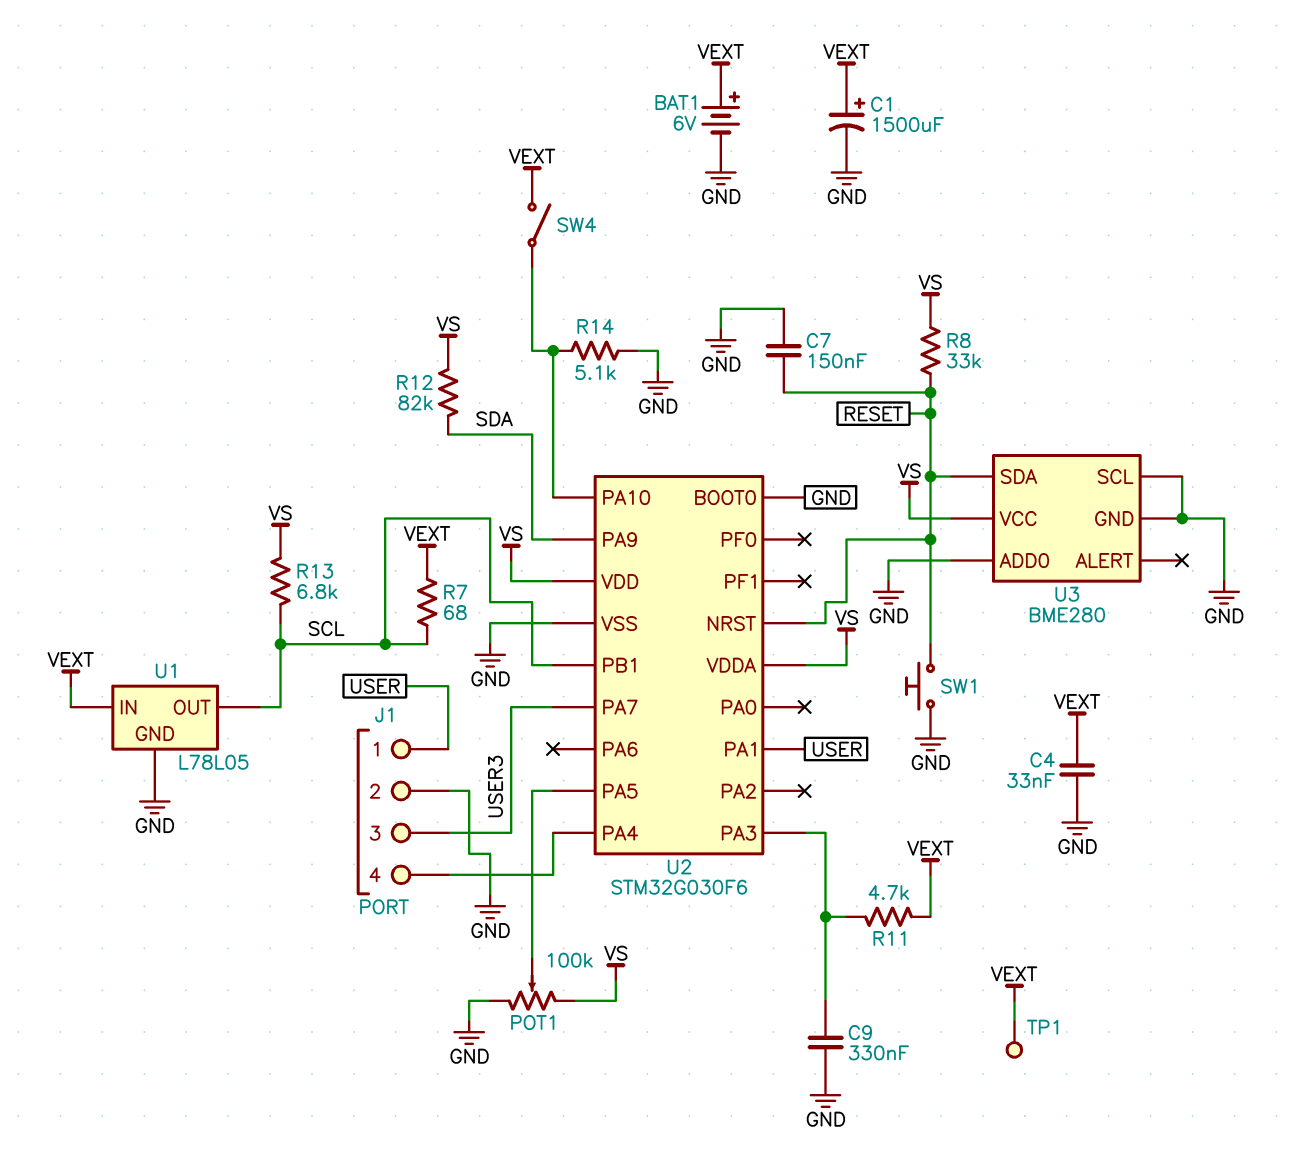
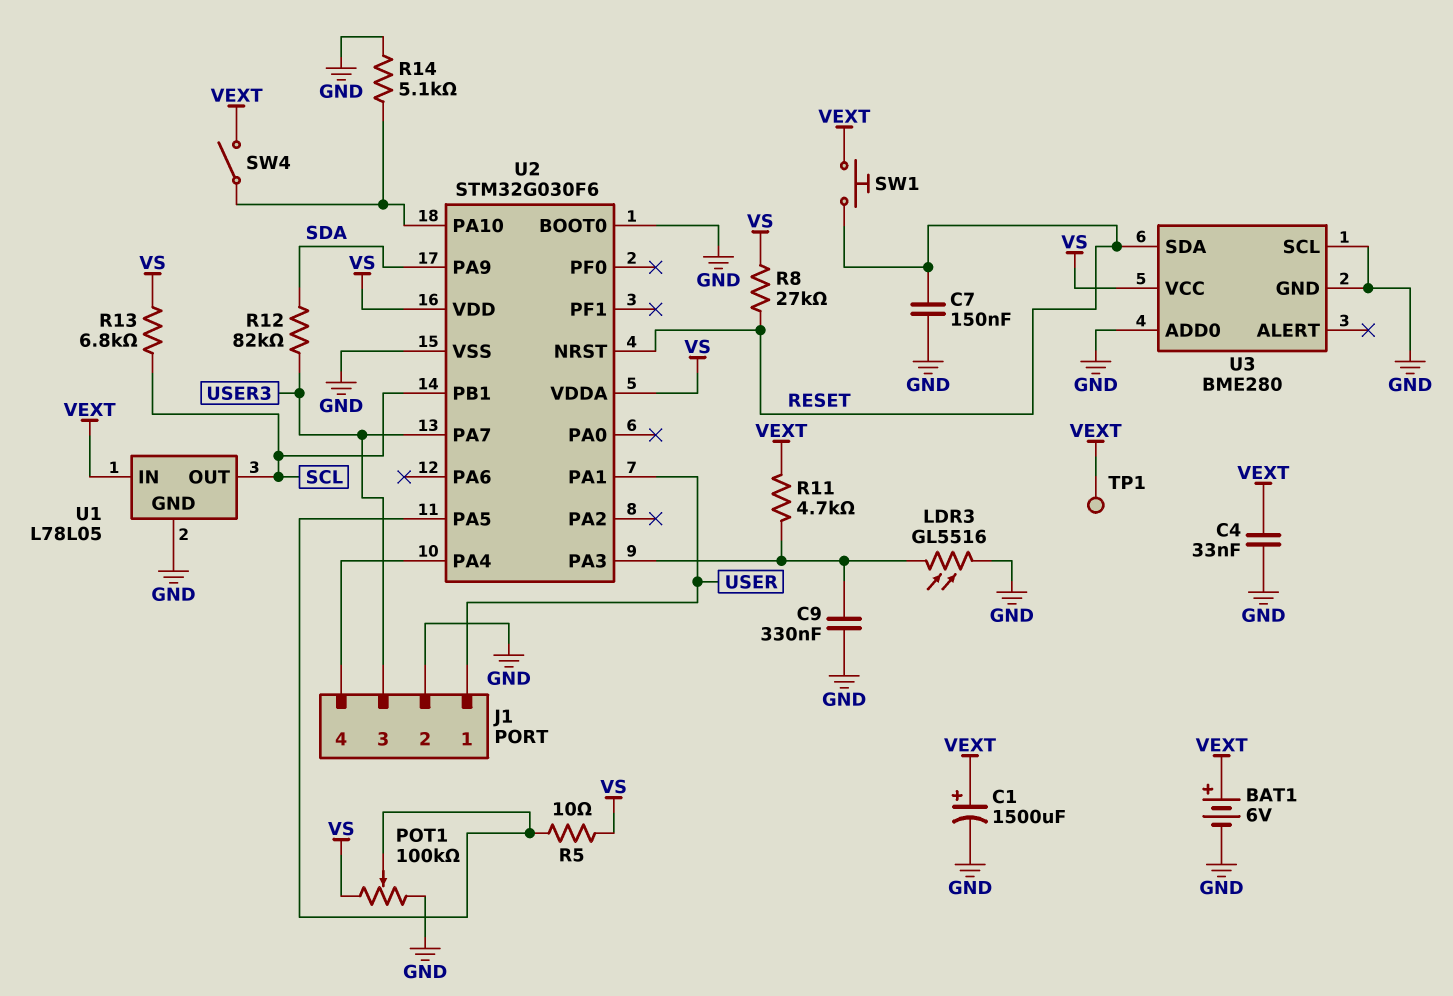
LDR3: none -> GL5516 (GND, U2/PA3)
R5: none -> 10 (U2/PA5, VS)
R7: 68 (SCL, VEXT) -> none
R8: 33k (RESET, VS) -> 27k (RESET, VS)
R12: 82k (SDA, VS) -> 82k (SDA, USER3)
SW1: button (GND, RESET) -> button (RESET, VEXT)

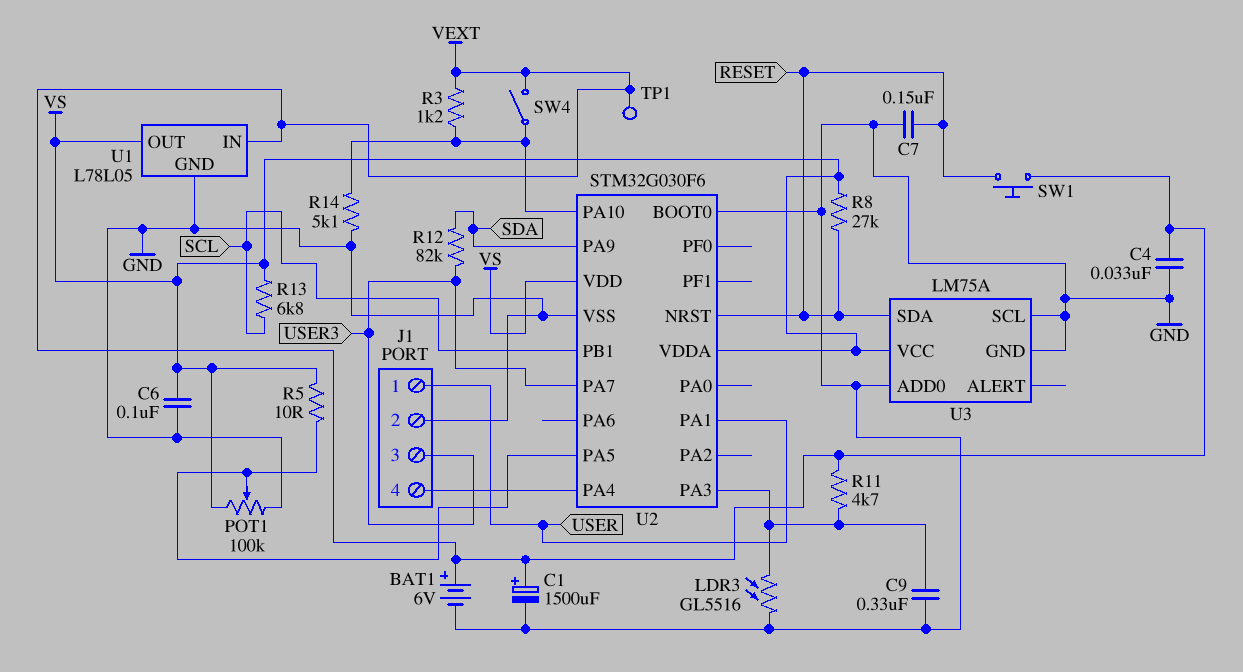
C6: none -> 100nF (GND, VS)
R3: none -> 1.2k (U2/PA10, VEXT)
U1 pin OUT: SCL -> VS
U3: BME280 -> LM75A

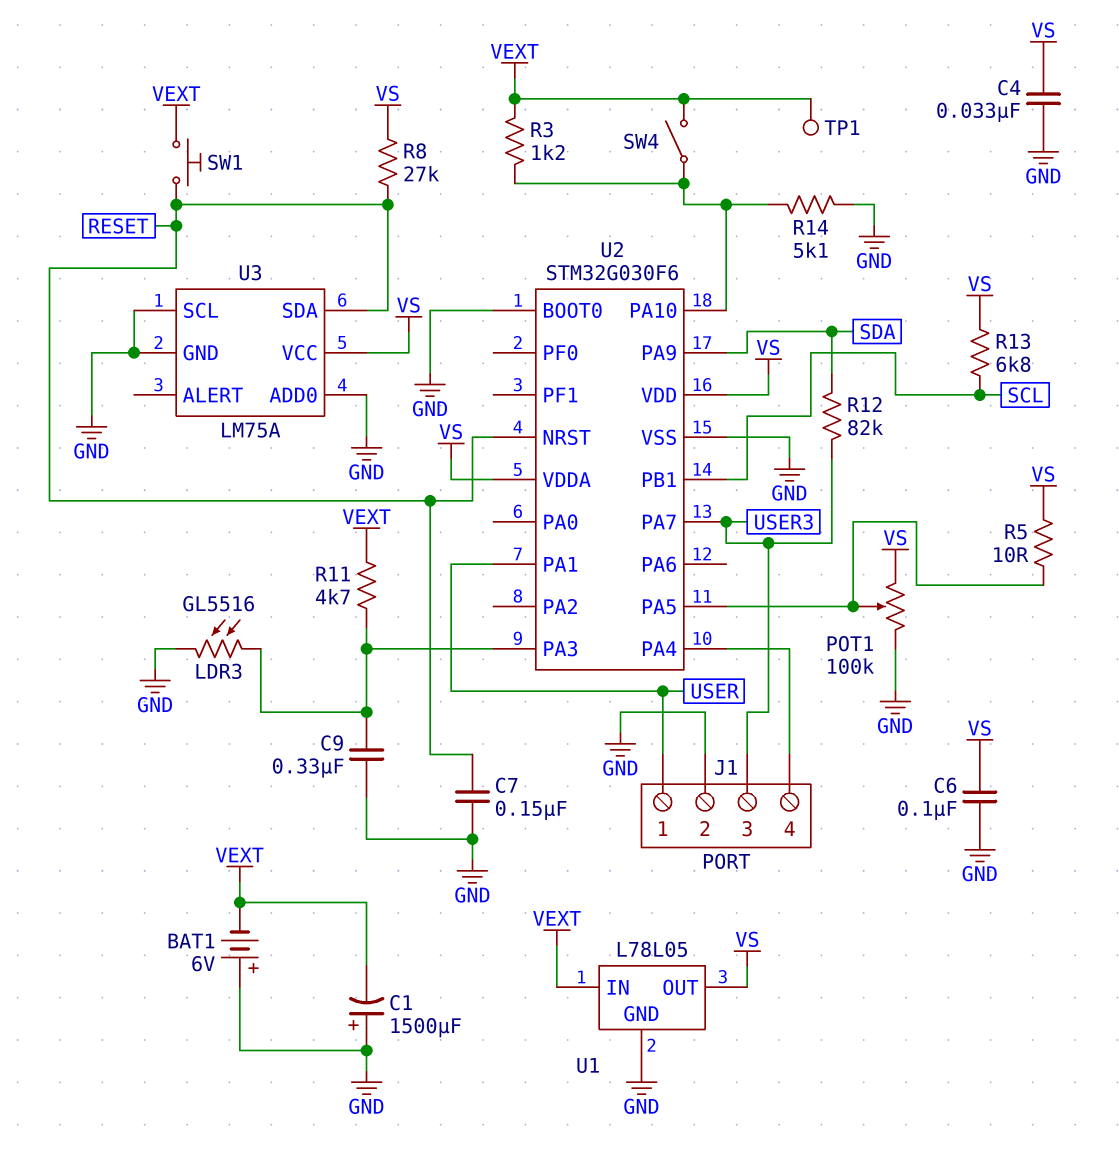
BAT1: 6V (plus VEXT, minus GND) -> 6V (plus GND, minus VEXT)
C1: 1500uF (plus VEXT, minus GND) -> 1500uF (plus GND, minus VEXT)
C4: 33nF (GND, VEXT) -> 33nF (GND, VS)

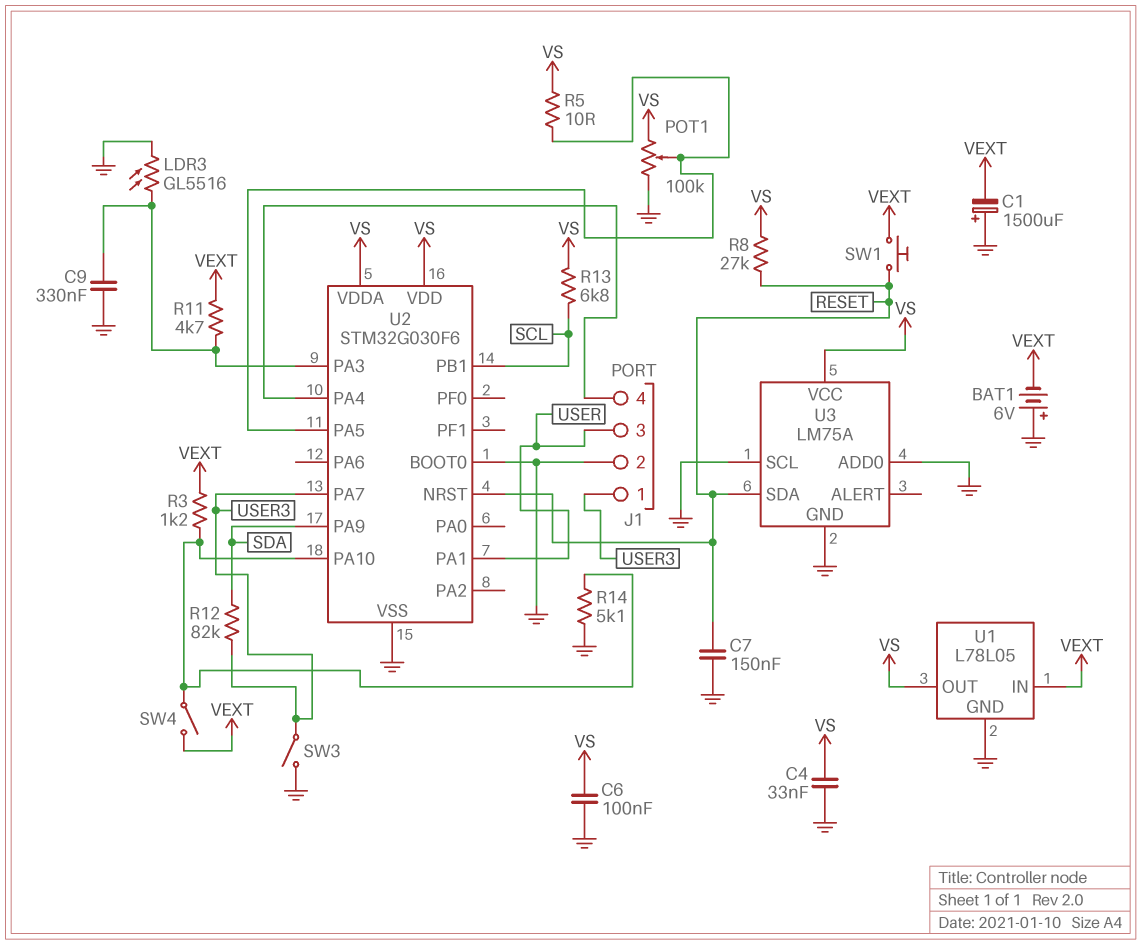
J1 pin 1: USER -> USER3
J1 pin 3: USER3 -> USER
SW3: none -> switch (GND, USER3)
TP1: test point (VEXT) -> none

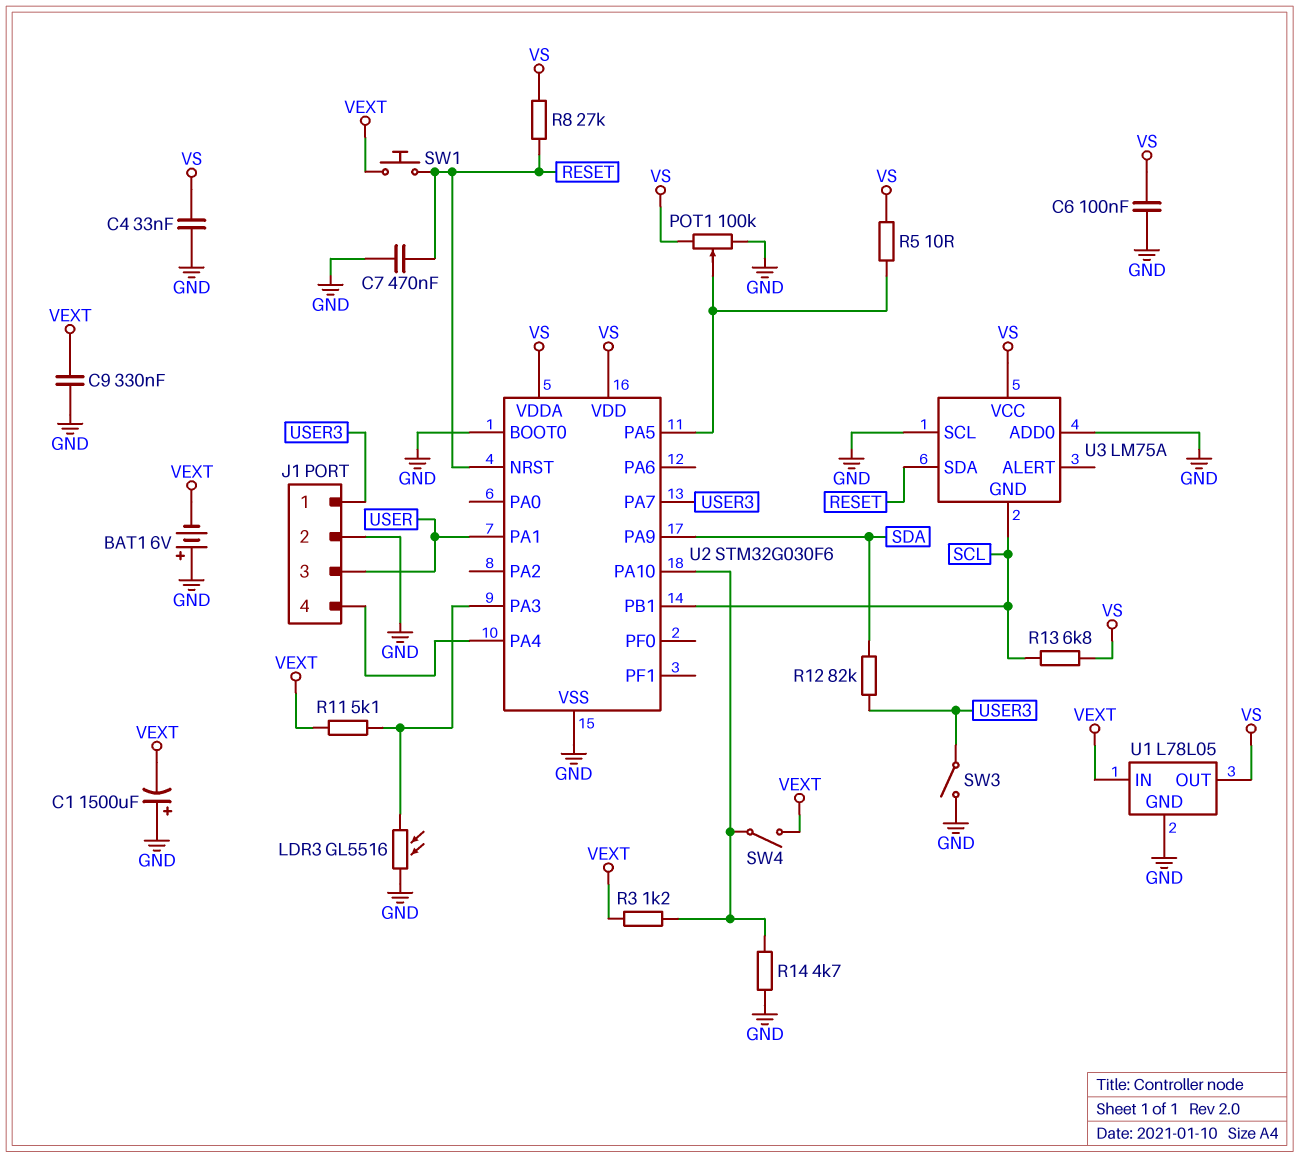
C7: 150nF (GND, RESET) -> 470nF (GND, RESET)
C9: 330nF (GND, U2/PA3) -> 330nF (GND, VEXT)
R11: 4.7k (U2/PA3, VEXT) -> 5.1k (U2/PA3, VEXT)
R14: 5.1k (GND, U2/PA10) -> 4.7k (GND, U2/PA10)
U3 pin GND: GND -> SCL

